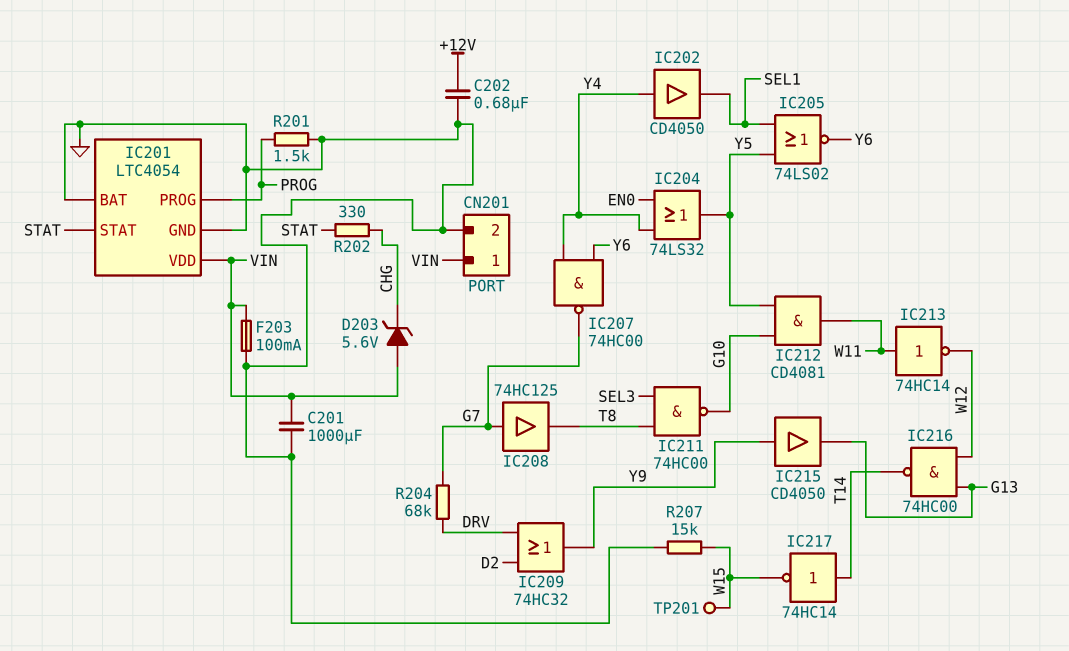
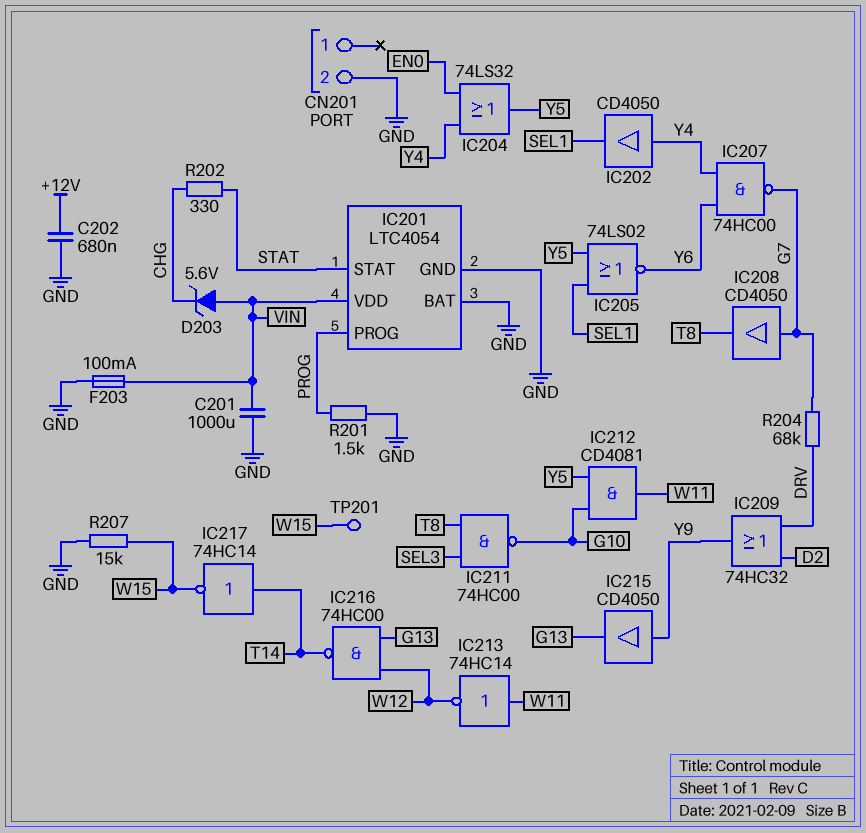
CN201 pin 1: VIN -> none
IC208: buffer 74HC125 (in G7, out T8) -> buffer CD4050 (in G7, out T8)

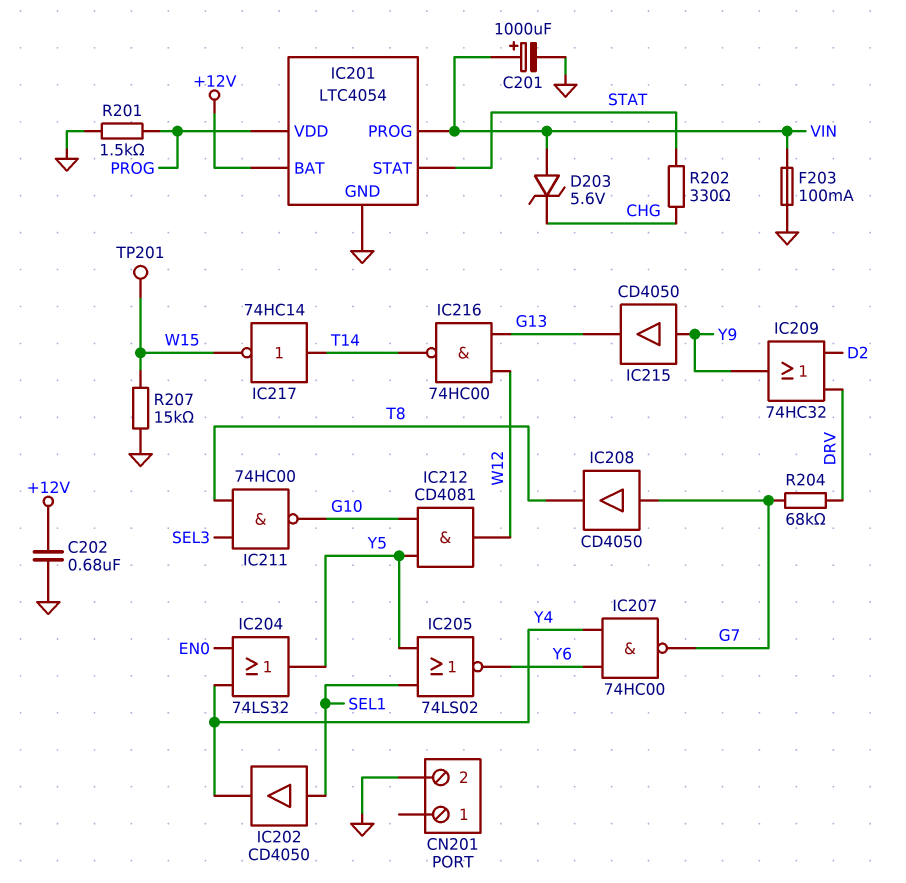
C201: 1000uF (GND, VIN) -> 1000uF (plus VIN, minus GND)
IC201 pin BAT: GND -> +12V
IC201 pin PROG: PROG -> VIN
IC201 pin VDD: VIN -> PROG
IC202: buffer CD4050 (in Y4, out SEL1) -> buffer CD4050 (in SEL1, out Y4)
IC212: AND CD4081 (in G10, in Y5, out W11) -> AND CD4081 (in G10, in Y5, out W12)
IC213: NOT 74HC14 (in W11, out W12) -> none

